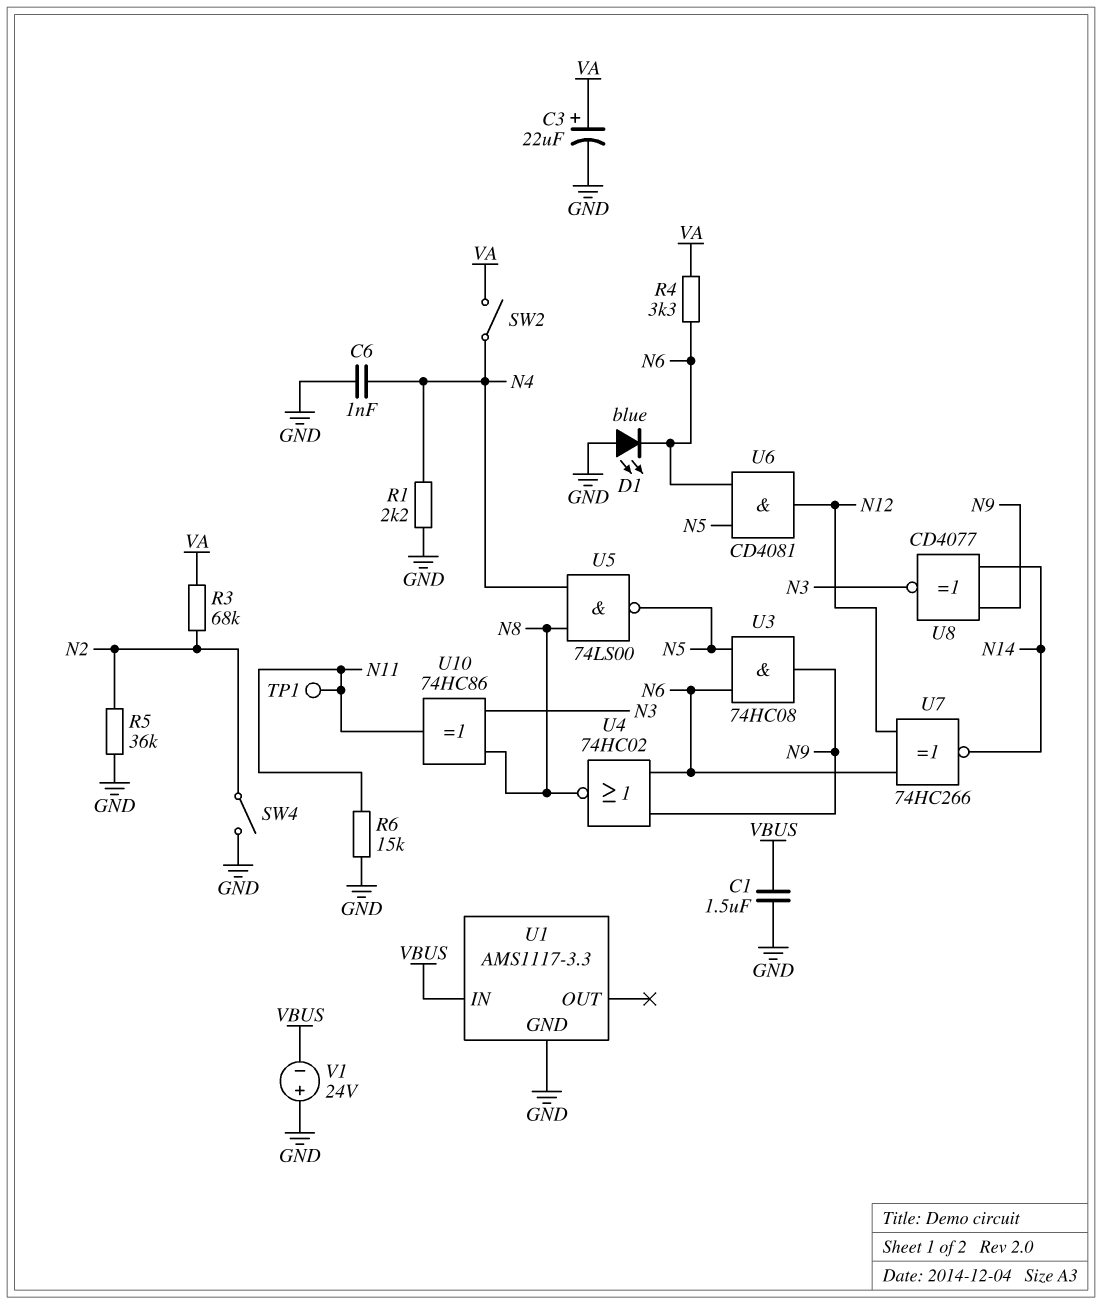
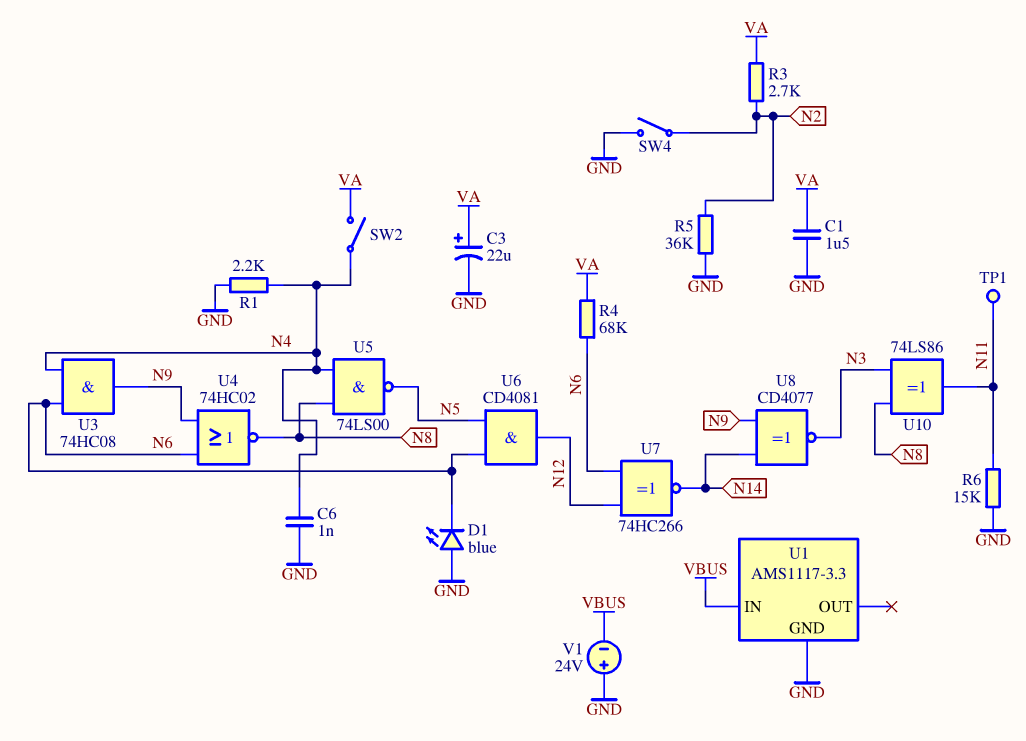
C1: 1.5uF (GND, VBUS) -> 1.5uF (GND, VA)
R3: 68k (N2, VA) -> 2.7k (N2, VA)
R4: 3.3k (N6, VA) -> 68k (N6, VA)
U3: AND 74HC08 (in N5, in N6, out N9) -> AND 74HC08 (in N4, in N6, out N9)
U10: XOR 74HC86 (in N3, in N8, out N11) -> XOR 74LS86 (in N3, in N8, out N11)

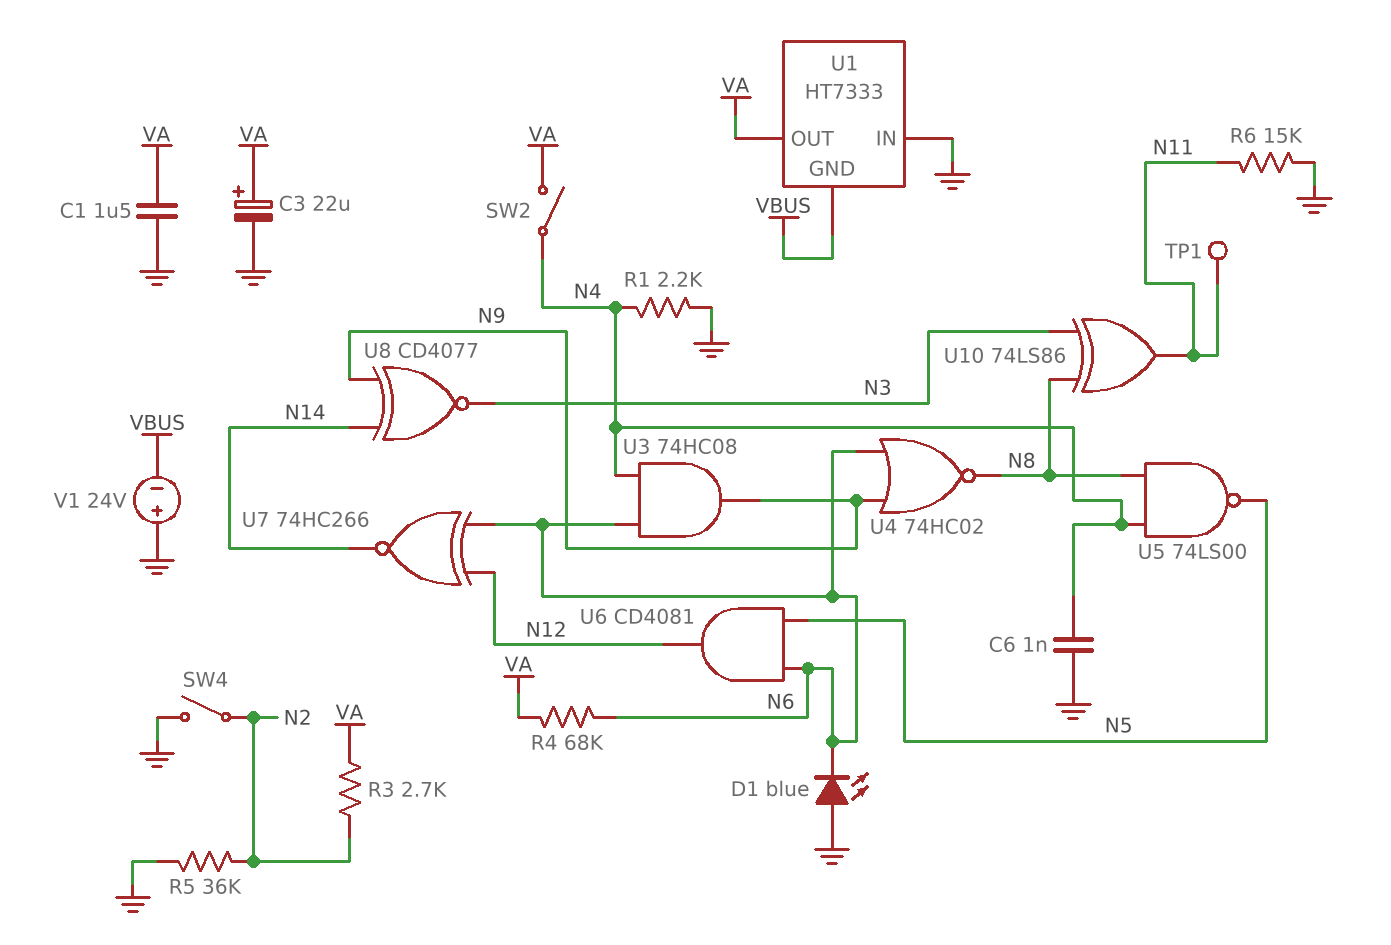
U1: AMS1117-3.3 -> HT7333
U1 pin GND: GND -> VBUS
U1 pin IN: VBUS -> GND
U1 pin OUT: none -> VA

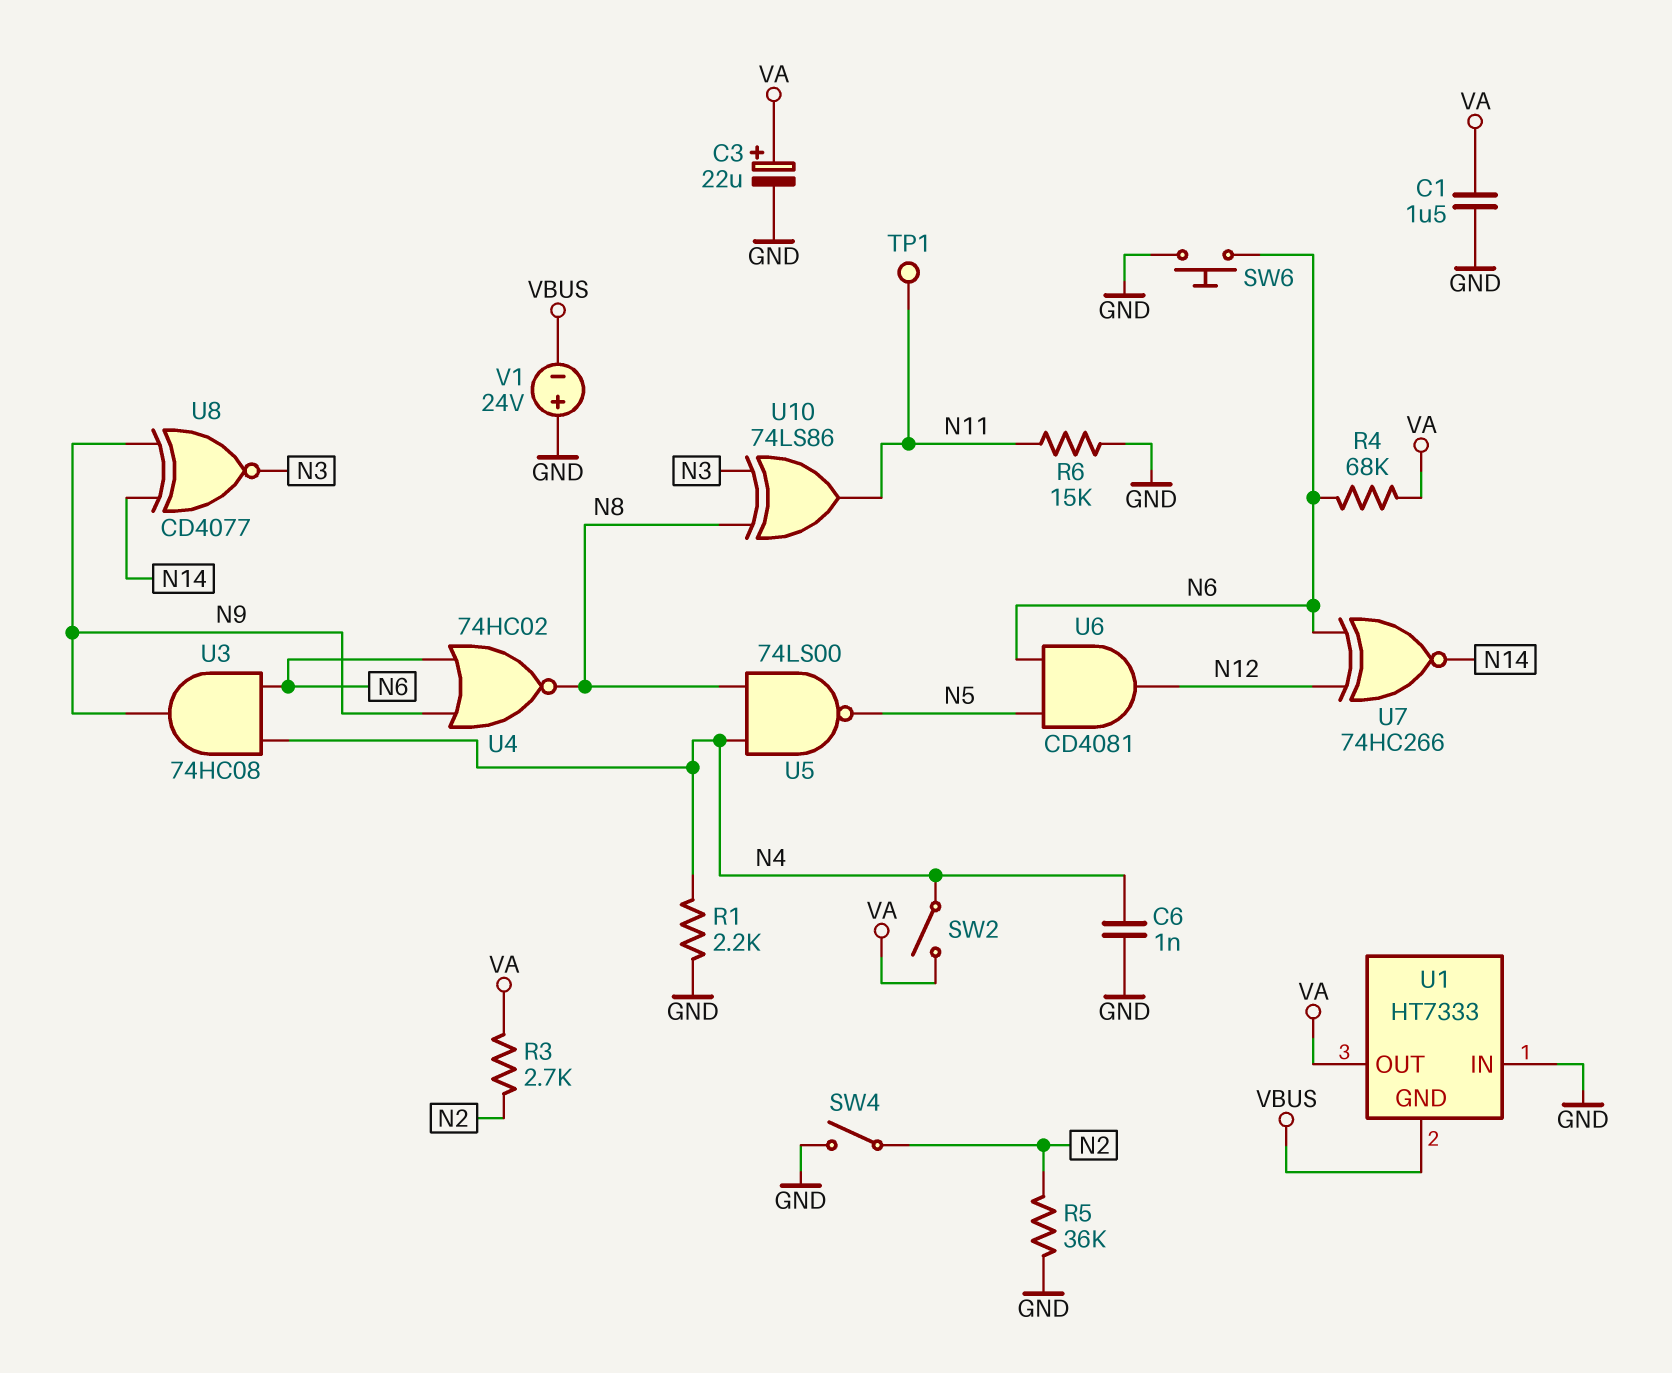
D1: LED blue (A GND, K N6) -> none
SW6: none -> button (GND, N6)

